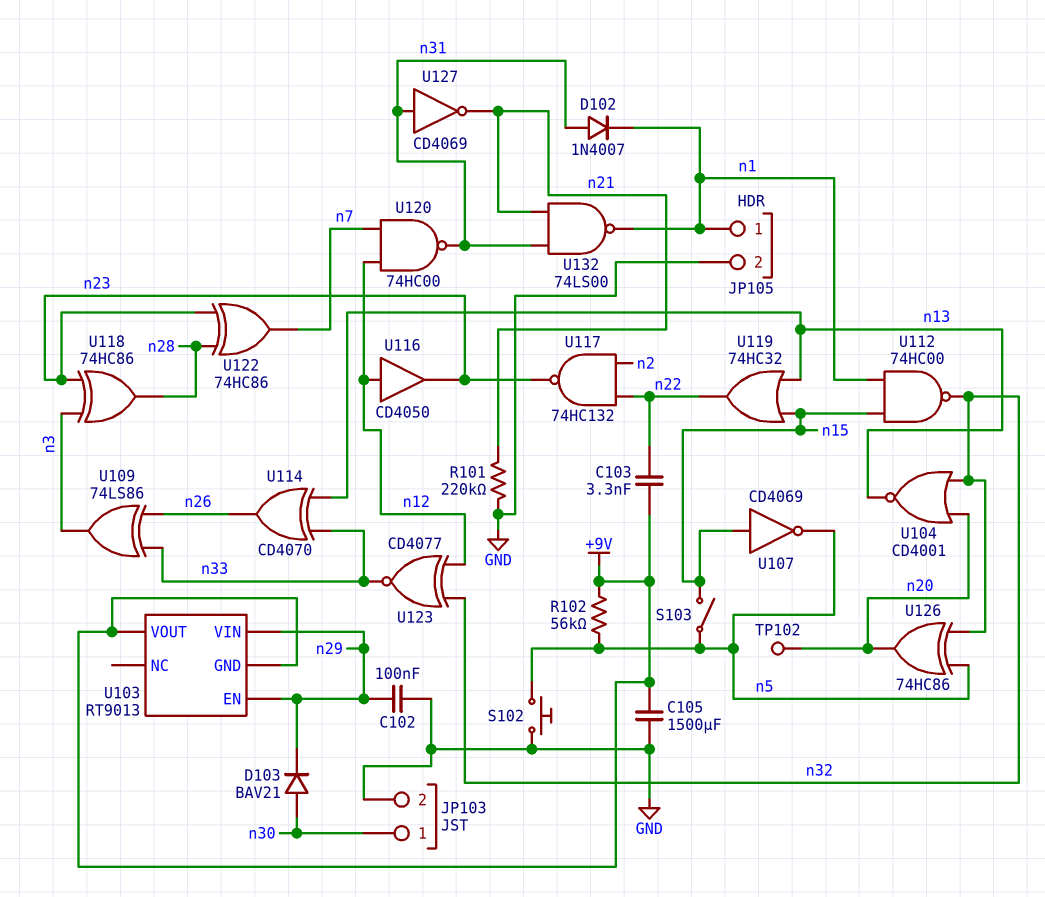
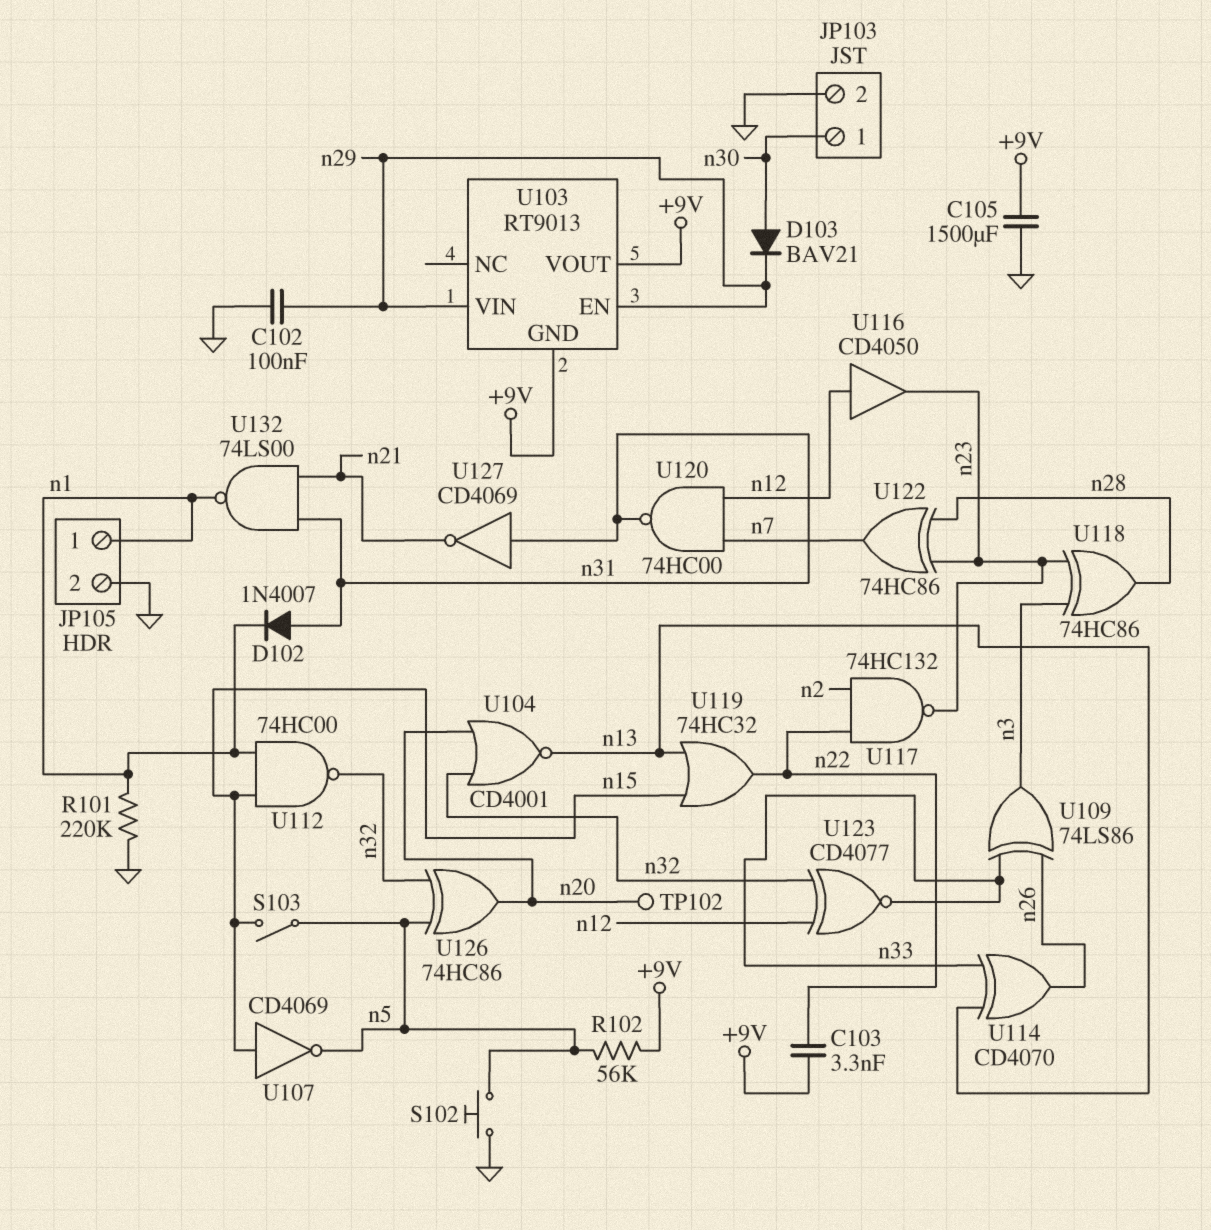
R101: 220k (GND, n21) -> 220k (GND, n1)

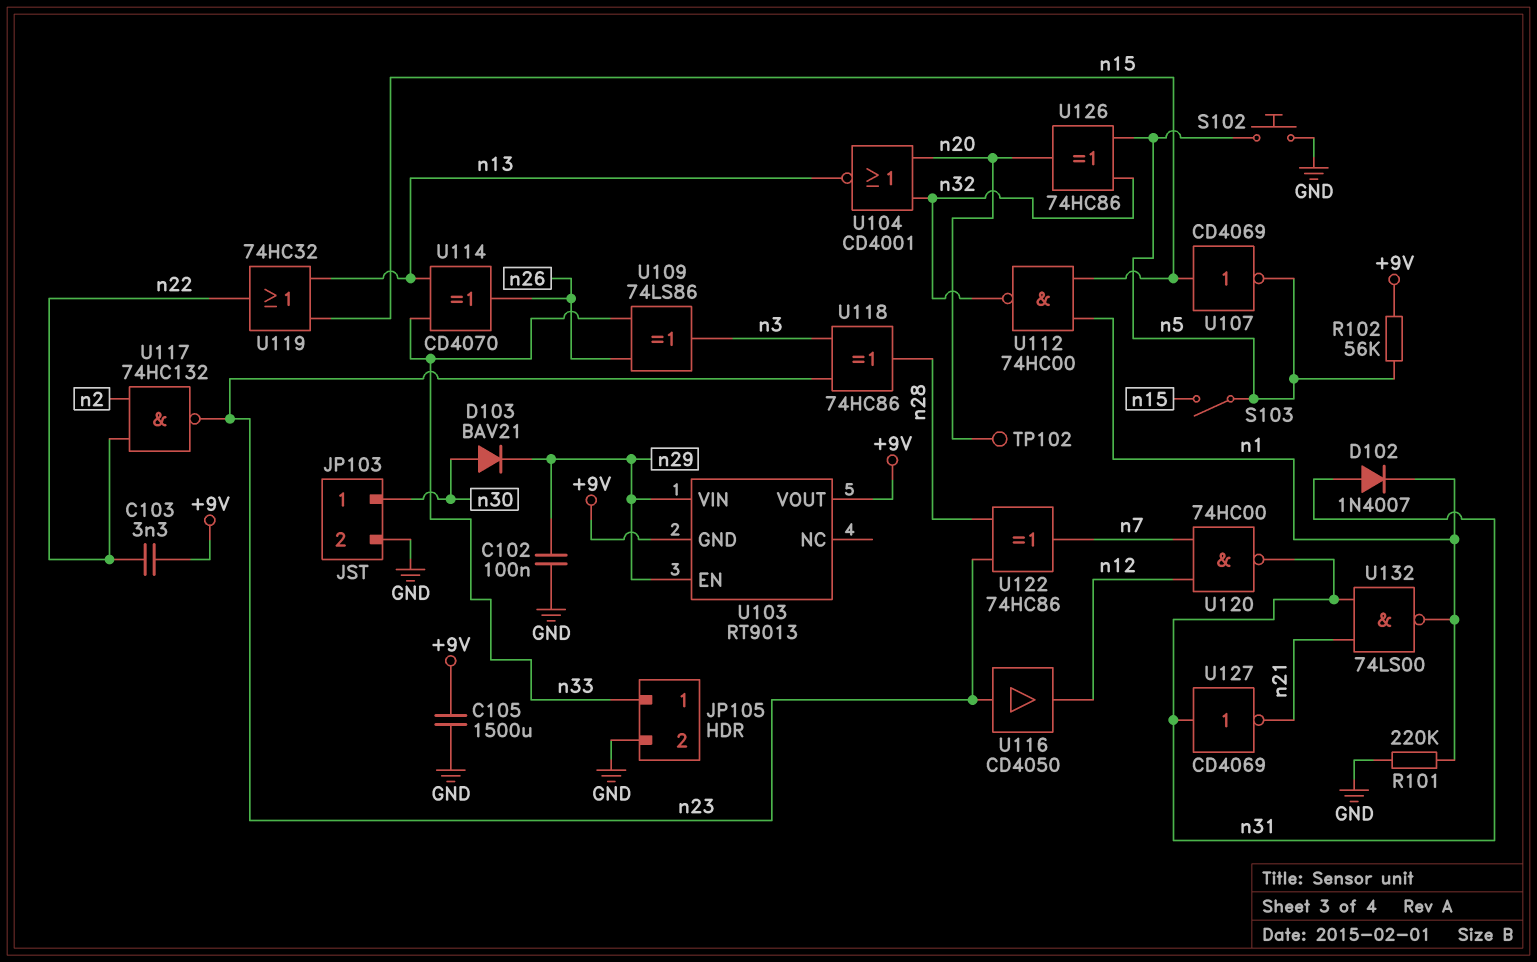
JP105 pin 1: n1 -> n33
U116: buffer CD4050 (in n12, out n23) -> buffer CD4050 (in n23, out n12)
U123: XNOR CD4077 (in n12, in n32, out n33) -> none

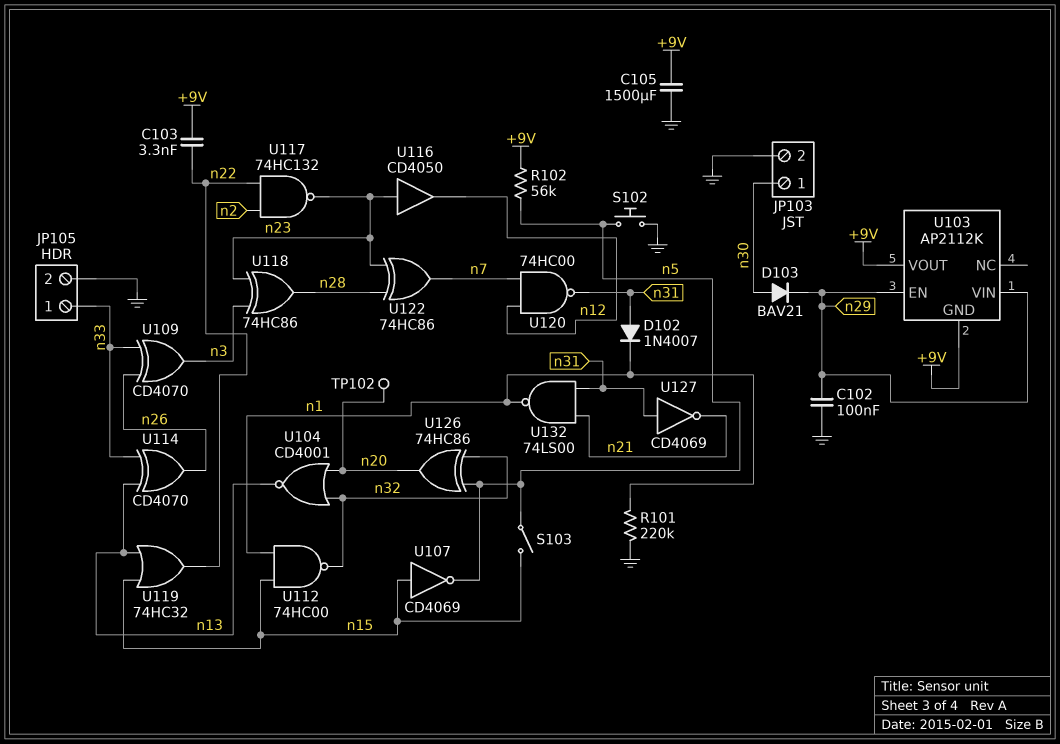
U103: RT9013 -> AP2112K
U109: XOR 74LS86 (in n26, in n33, out n3) -> XOR CD4070 (in n26, in n33, out n3)

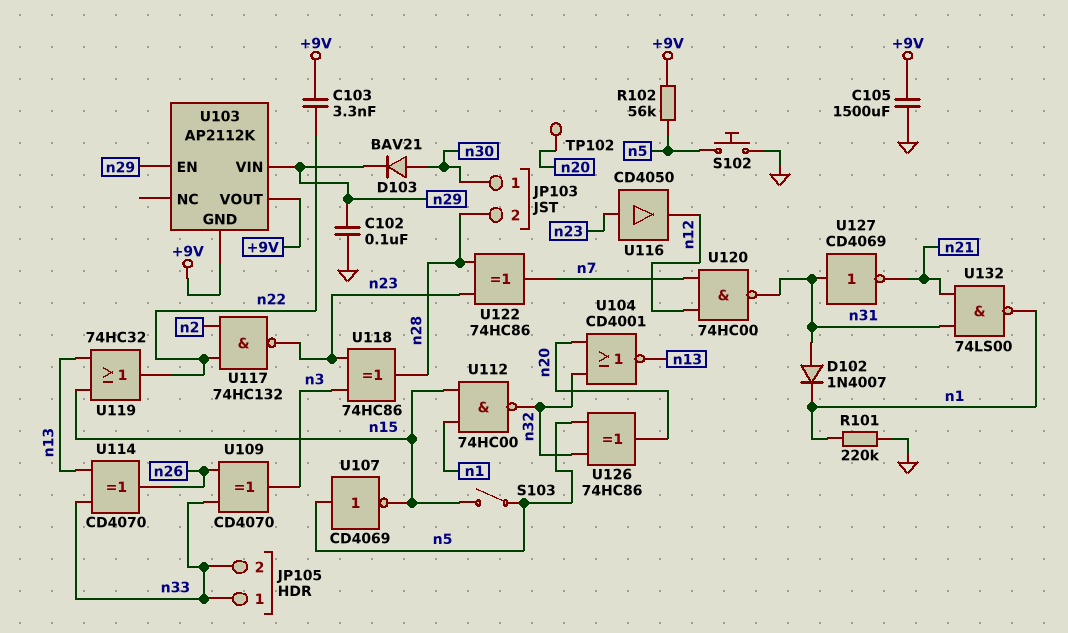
JP103 pin 2: GND -> n28
JP105 pin 2: GND -> n33
U107: NOT CD4069 (in n15, out n5) -> NOT CD4069 (in n5, out n15)

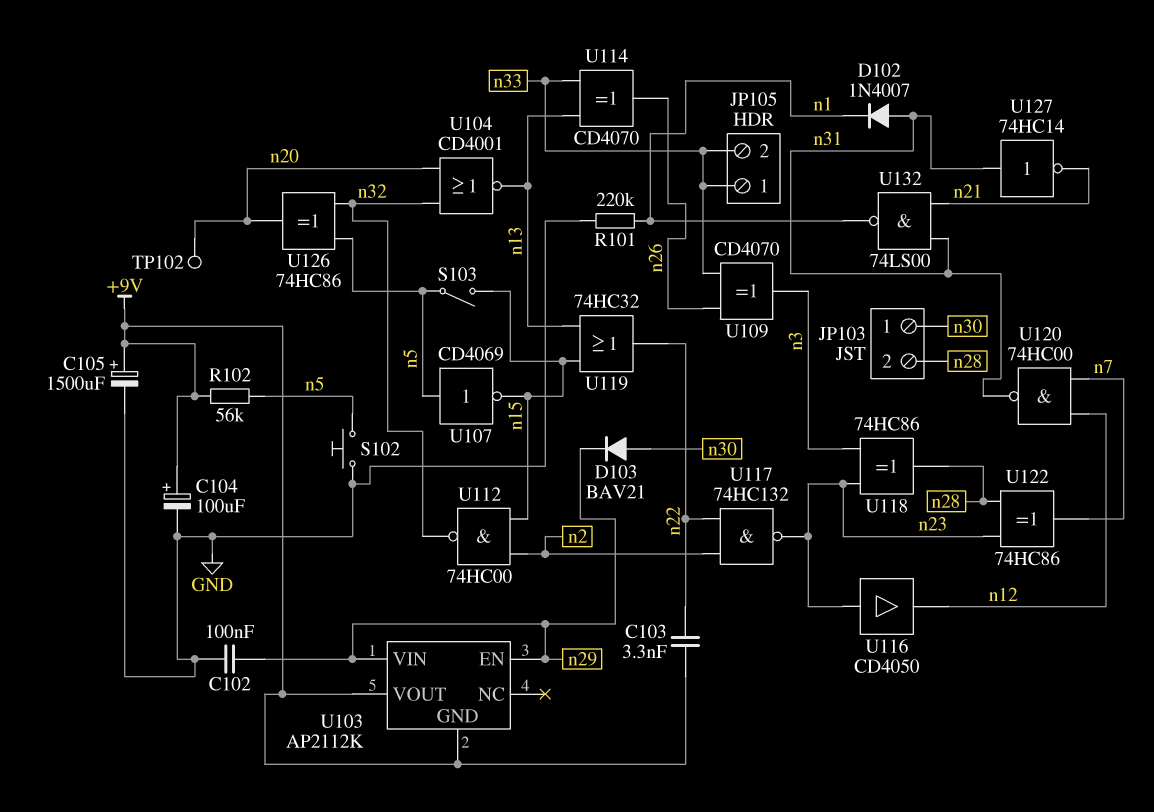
C104: none -> 100uF (plus +9V, minus GND)
C105: 1500uF (+9V, GND) -> 1500uF (plus +9V, minus GND)
U112: NAND 74HC00 (in n1, in n15, out n32) -> NAND 74HC00 (in n2, in n15, out n32)
U127: NOT CD4069 (in n31, out n21) -> NOT 74HC14 (in n31, out n21)

